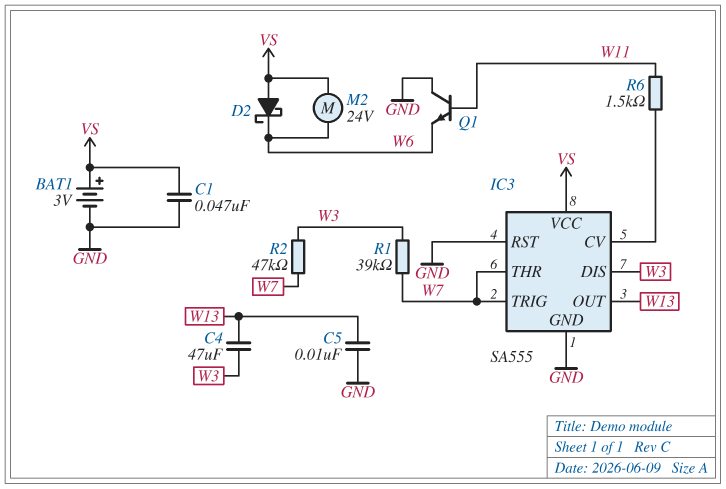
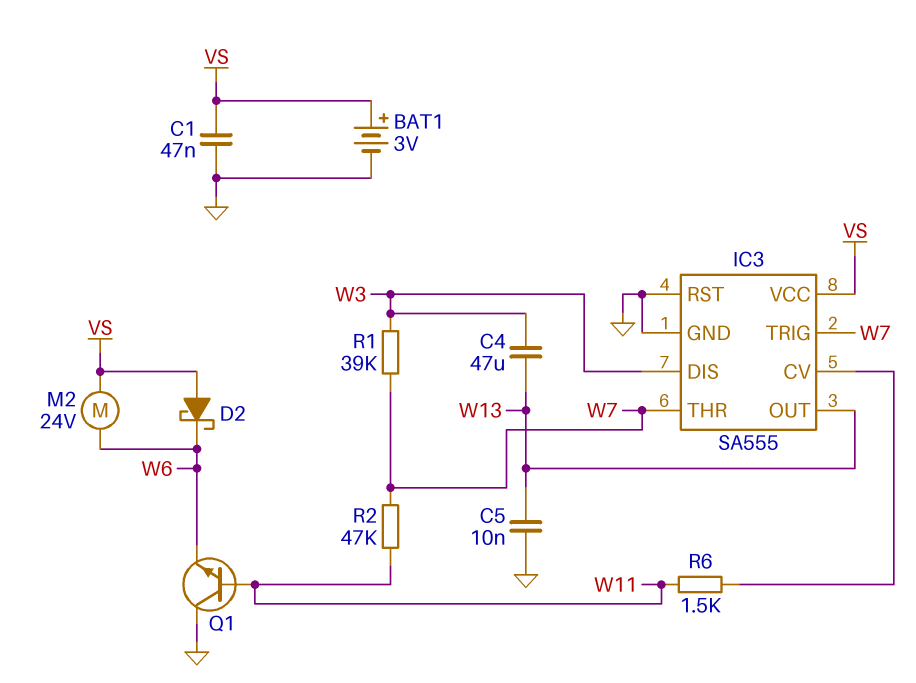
R2: 47k (W3, W7) -> 47k (W7, W11)

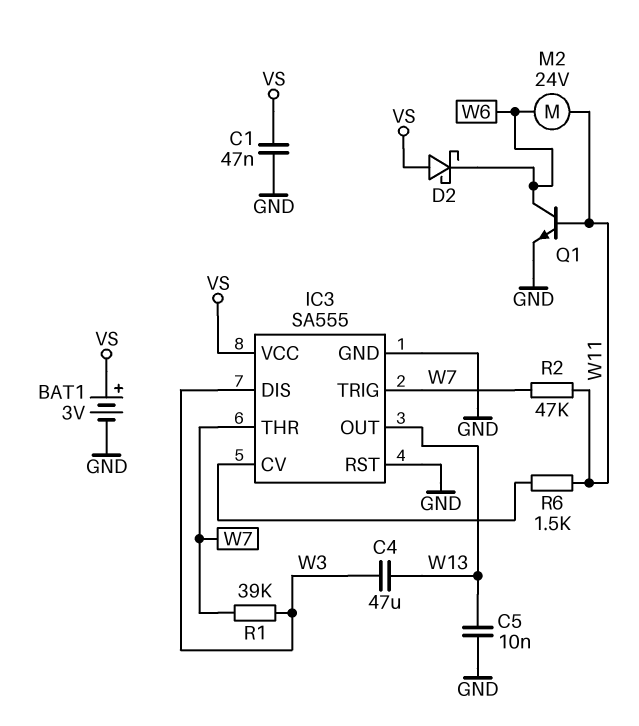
M2: motor 24V (VS, W6) -> motor 24V (W6, W11)
Q1: NPN (B W11, C GND, E W6) -> NPN (B W11, C W6, E GND)

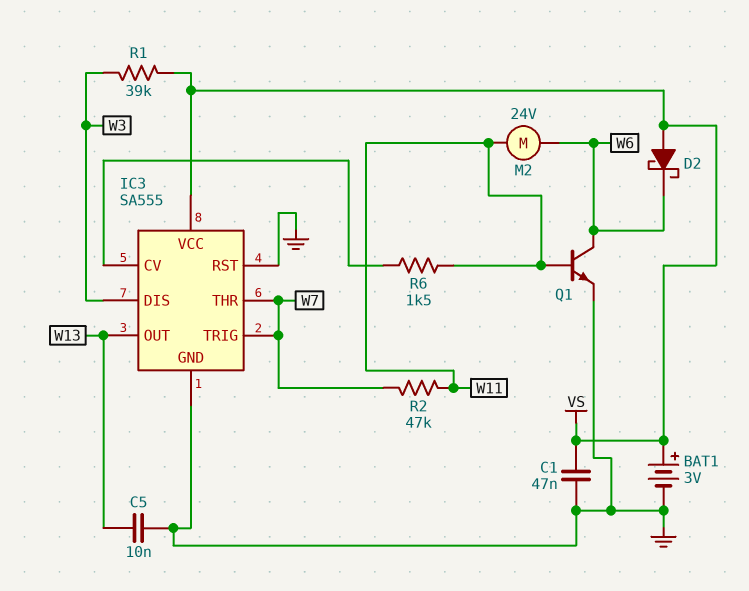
C4: 47uF (W3, W13) -> none
R1: 39k (W3, W7) -> 39k (VS, W3)

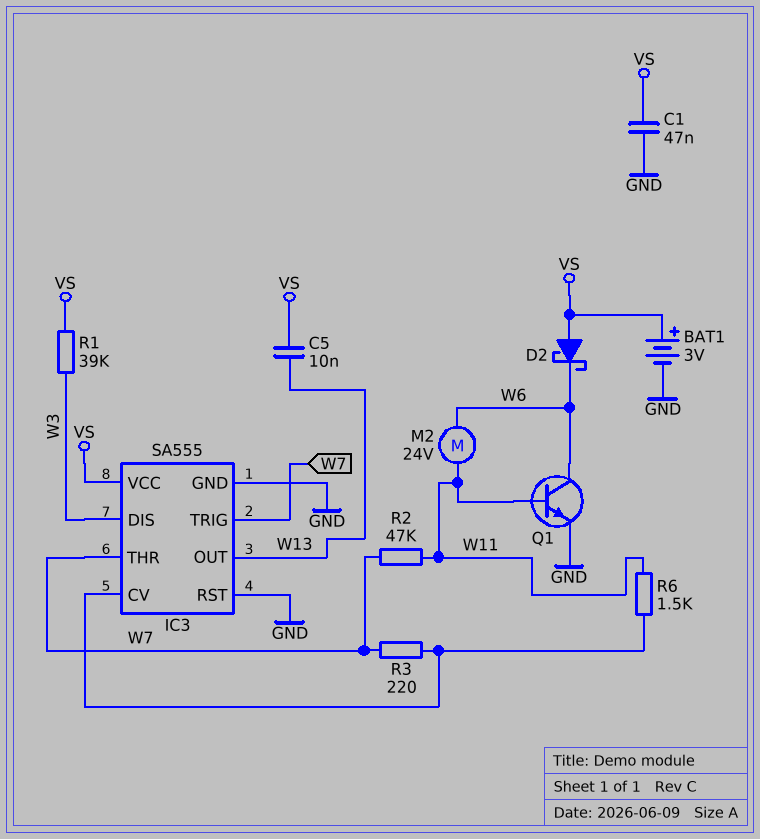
C5: 10nF (GND, W13) -> 10nF (VS, W13)
R3: none -> 220 (IC3/CV, W7)

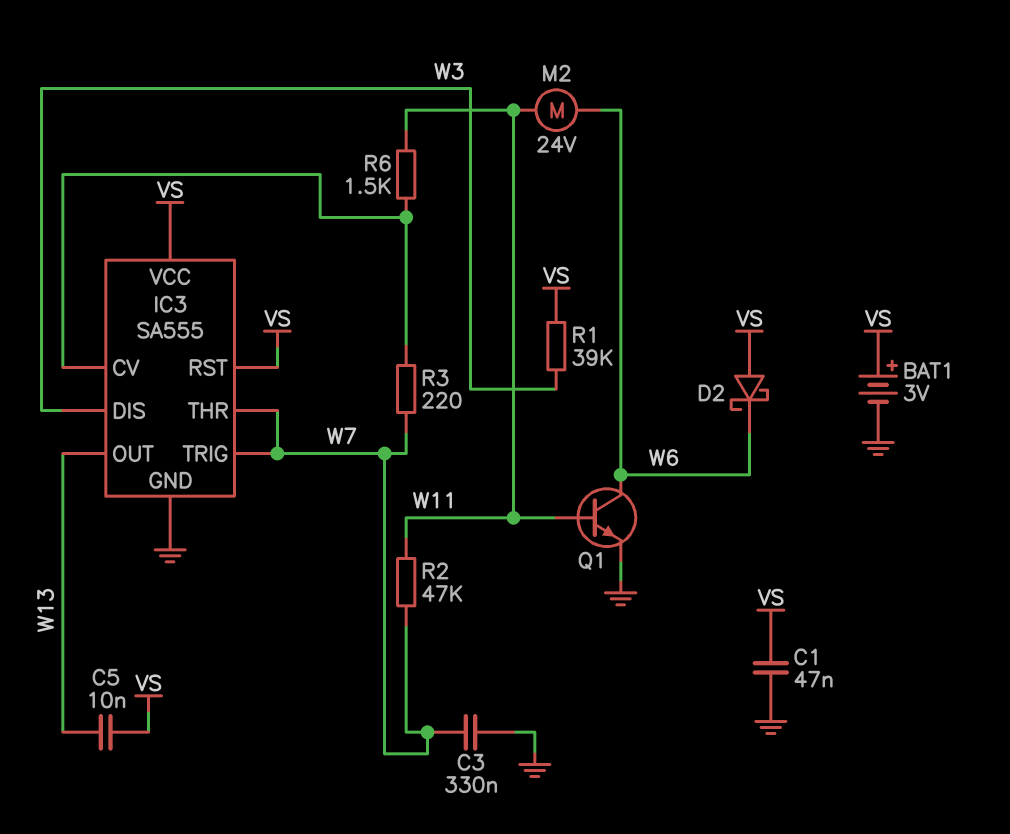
C3: none -> 330nF (GND, W7)
IC3 pin RST: GND -> VS

